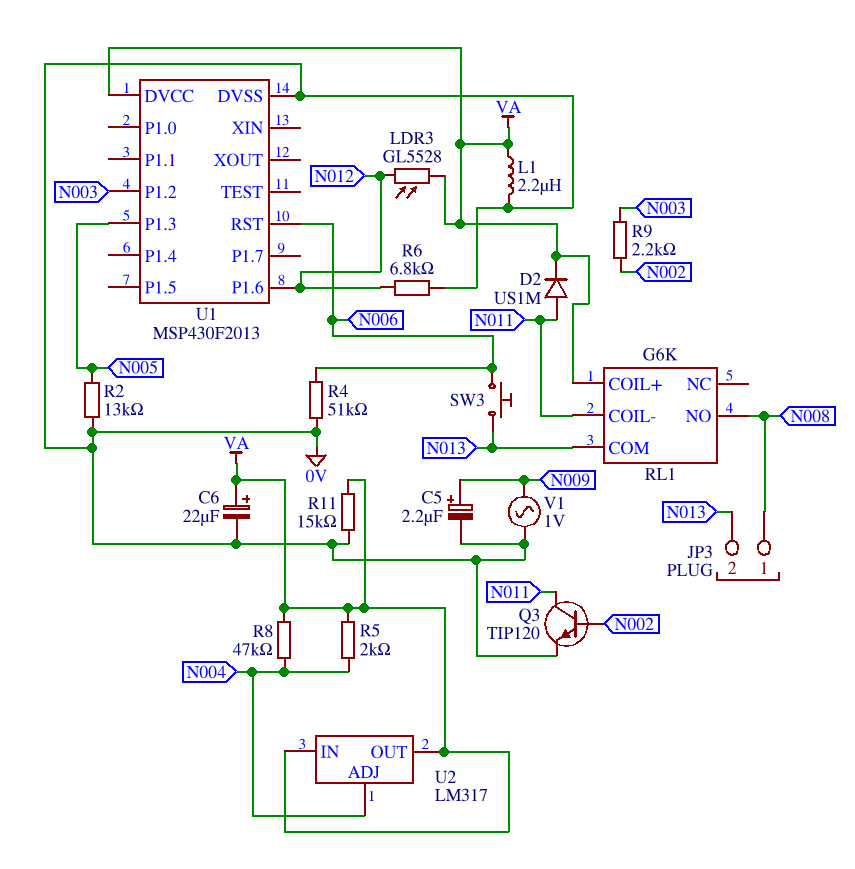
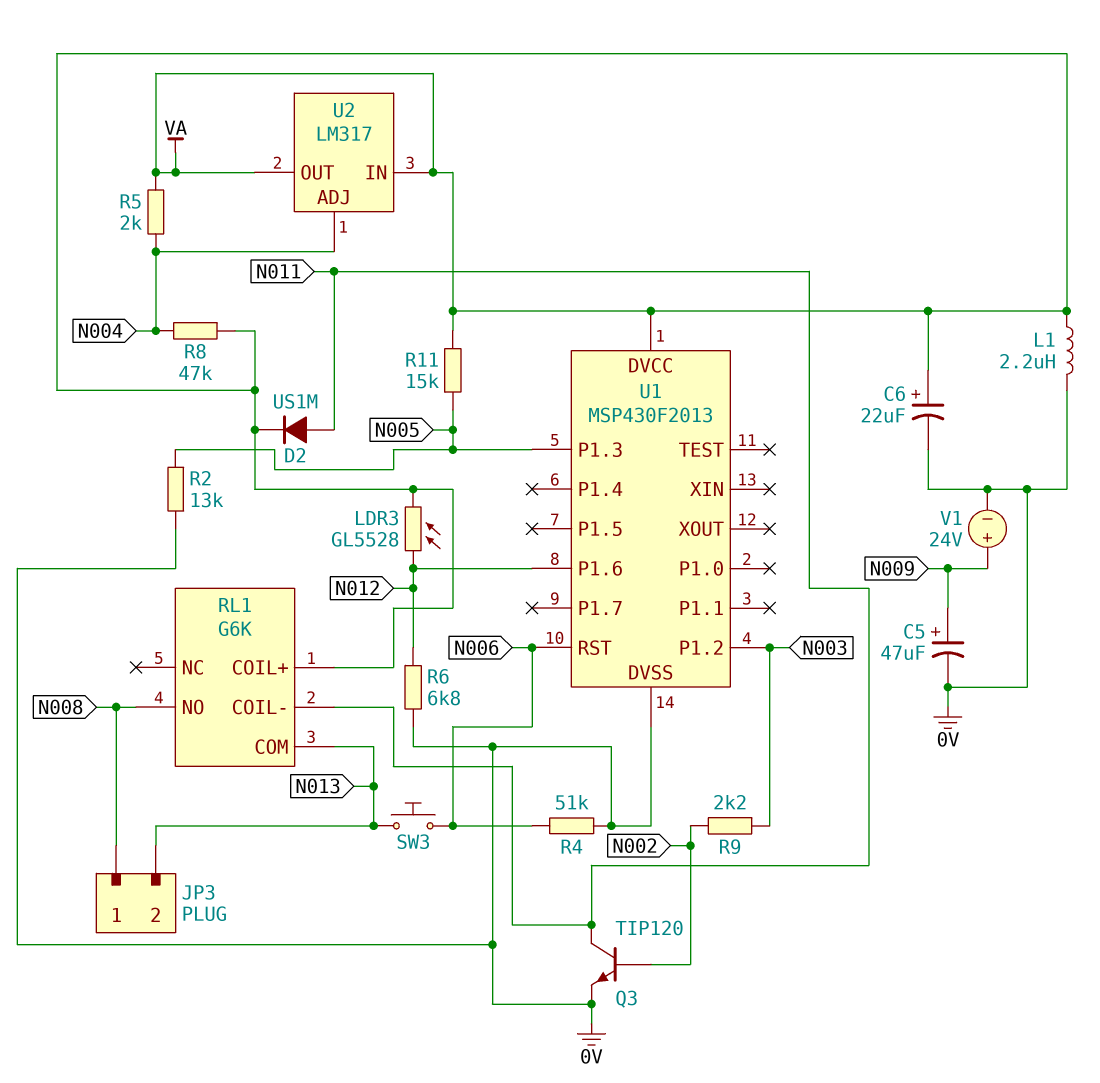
C5: 2.2uF (plus N009, minus 0V) -> 47uF (plus N009, minus 0V)
R11: 15k (0V, VA) -> 15k (N005, VA)
V1: AC 1V (0V, N009) -> 24V (plus N009, minus 0V)

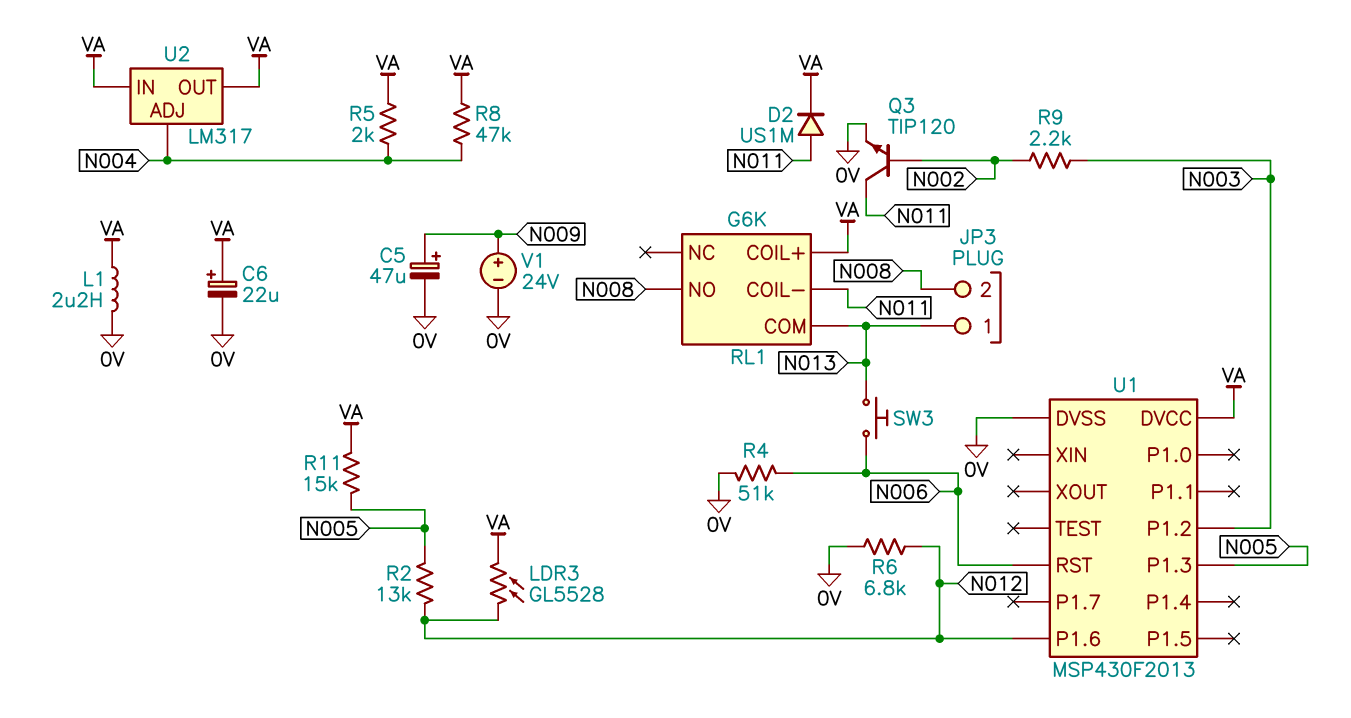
JP3 pin 1: N008 -> N013
JP3 pin 2: N013 -> N008
R2: 13k (0V, N005) -> 13k (N005, N012)

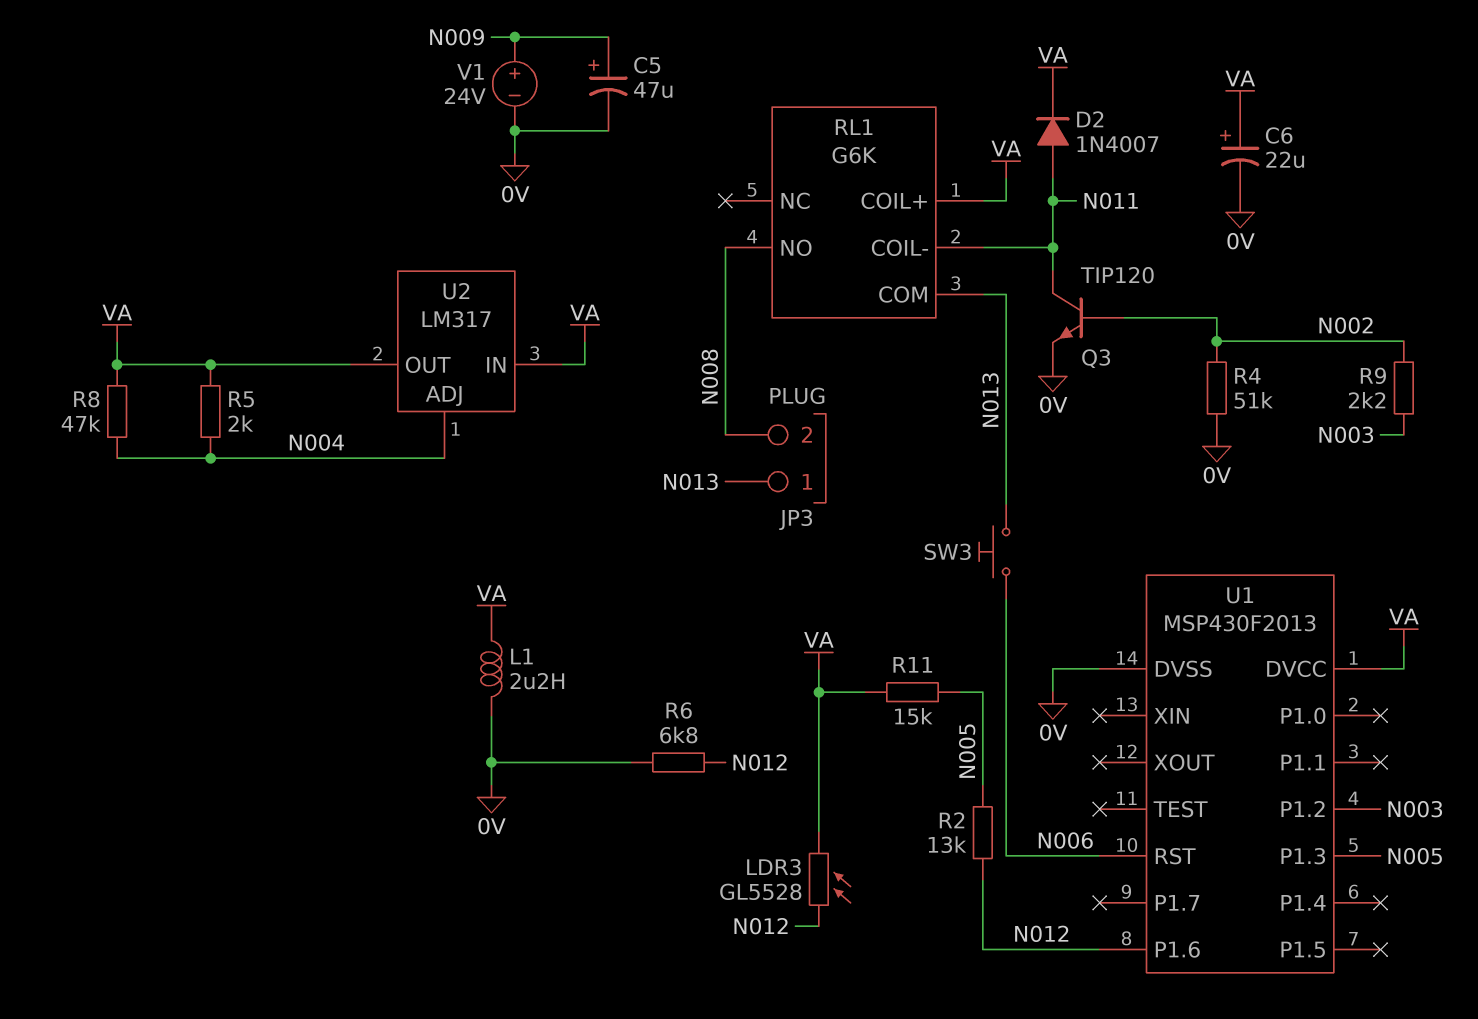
D2: diode US1M (A N011, K VA) -> diode 1N4007 (A N011, K VA)
R4: 51k (0V, N006) -> 51k (0V, N002)

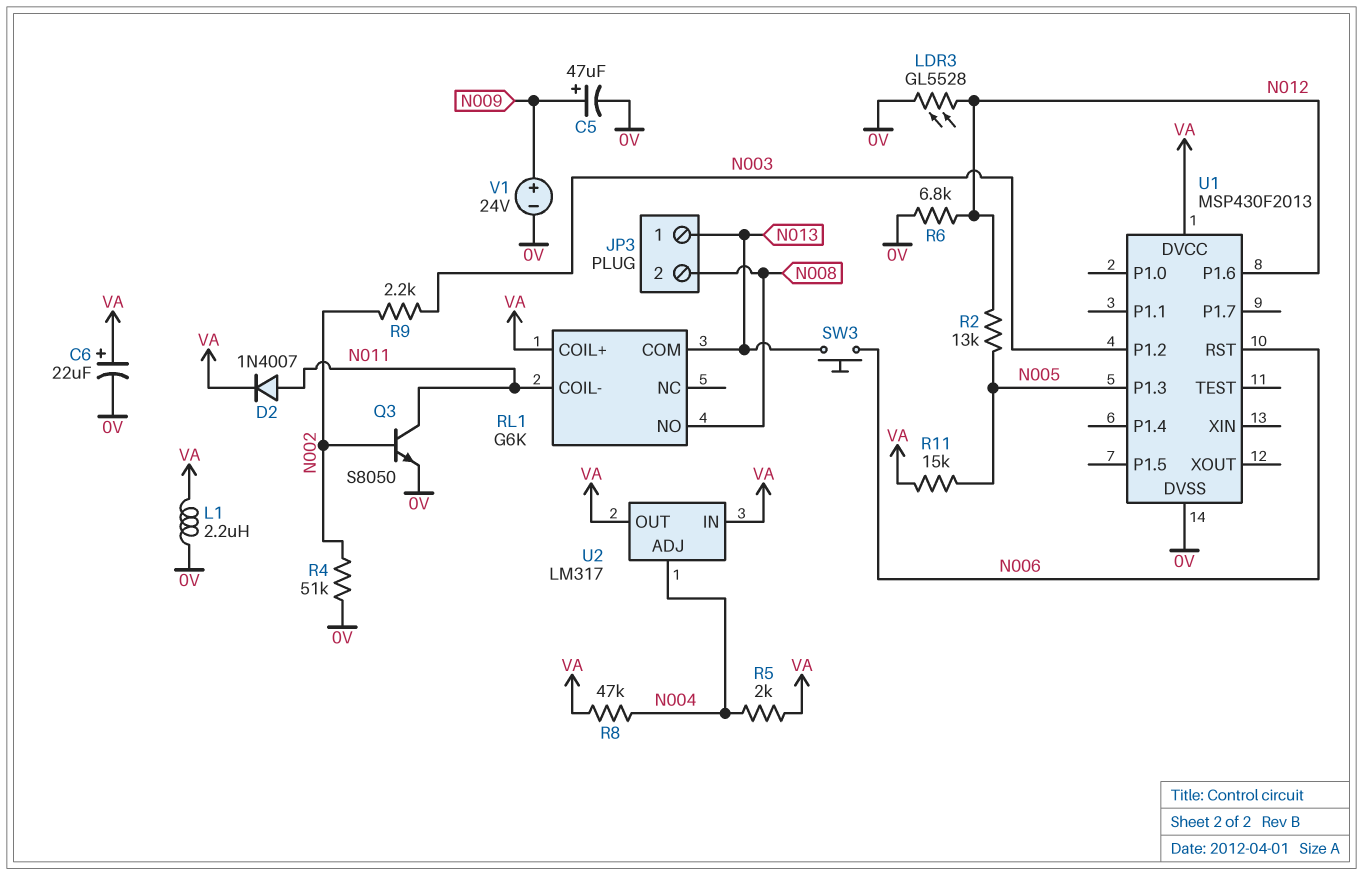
LDR3: GL5528 (N012, VA) -> GL5528 (0V, N012)
Q3: NPN TIP120 (B N002, C N011, E 0V) -> NPN S8050 (B N002, C N011, E 0V)

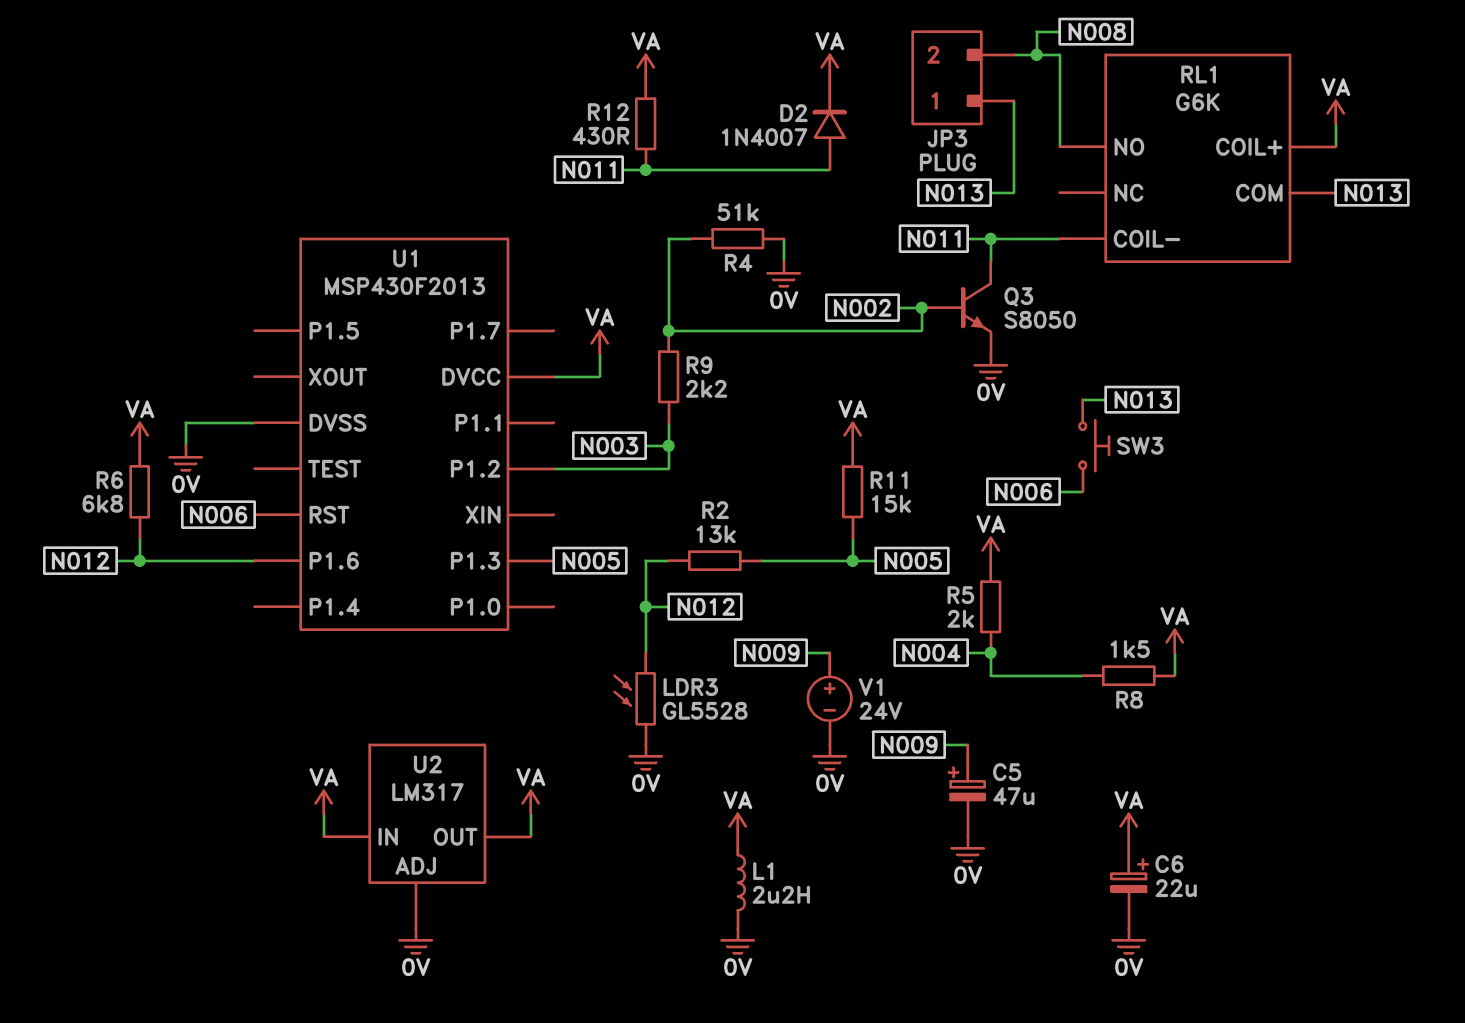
R6: 6.8k (0V, N012) -> 6.8k (N012, VA)
R8: 47k (N004, VA) -> 1.5k (N004, VA)
R12: none -> 430 (N011, VA)
U2 pin ADJ: N004 -> 0V

